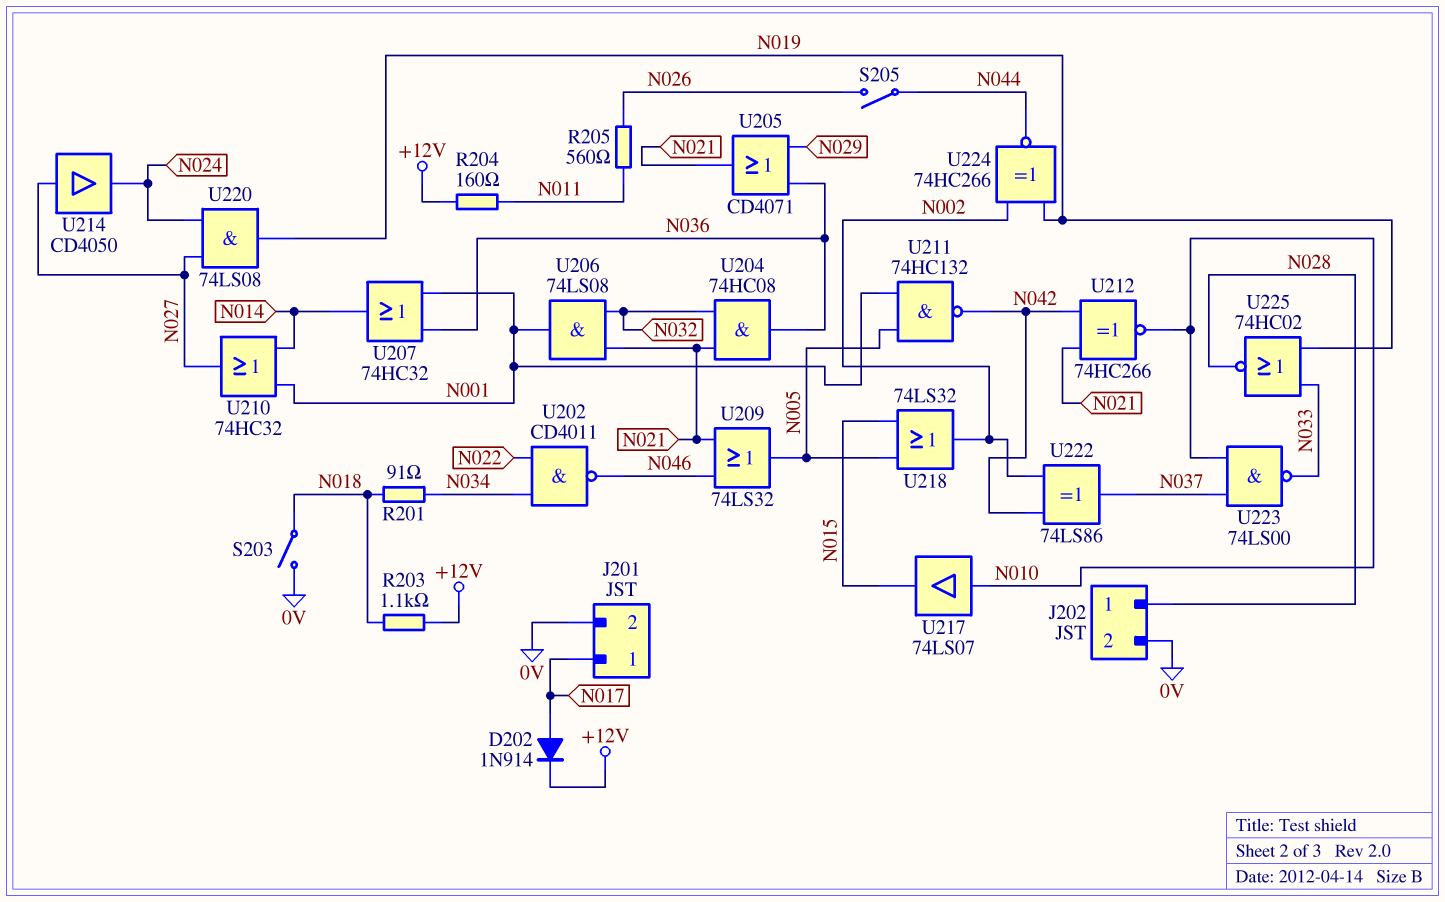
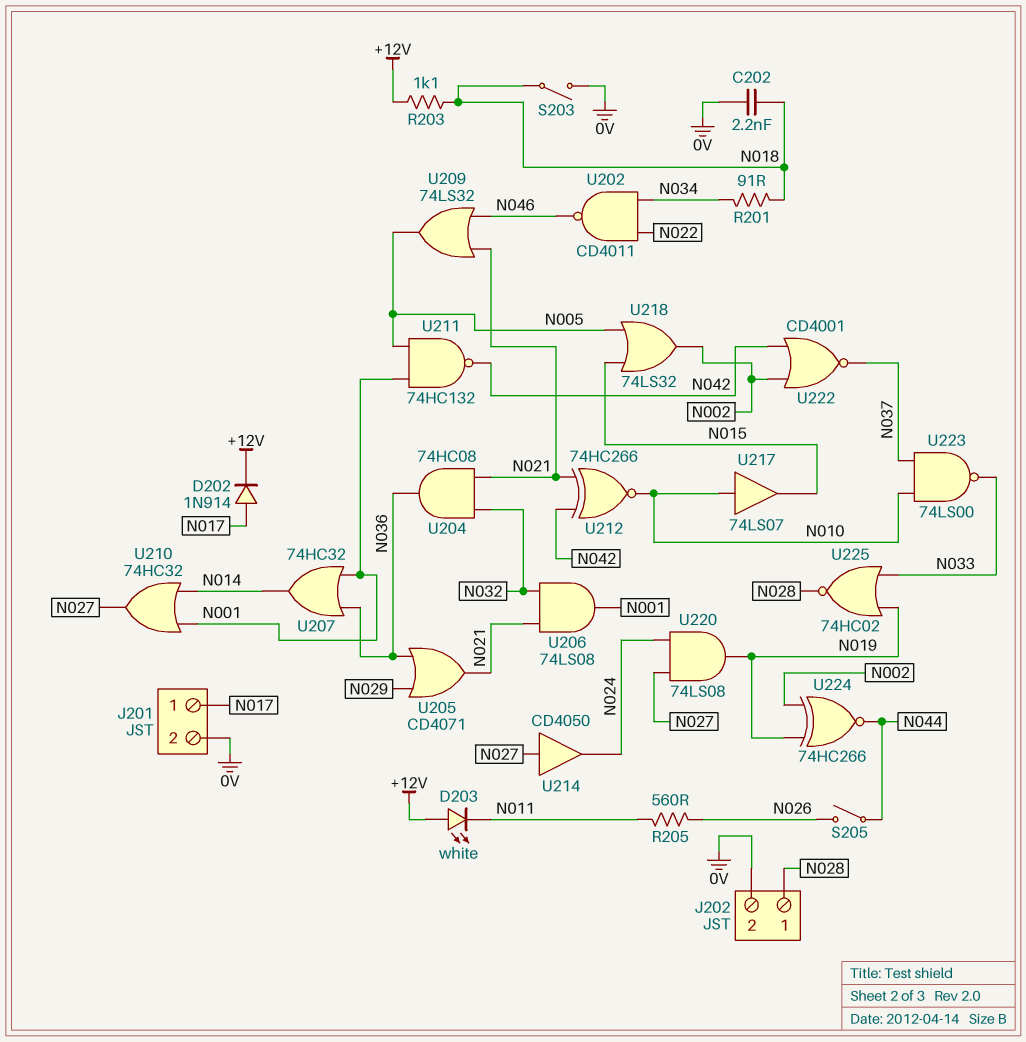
C202: none -> 2.2nF (0V, N018)
D203: none -> LED white (A +12V, K N011)
R204: 160 (+12V, N011) -> none
U222: XOR 74LS86 (in N002, in N042, out N037) -> NOR CD4001 (in N002, in N042, out N037)

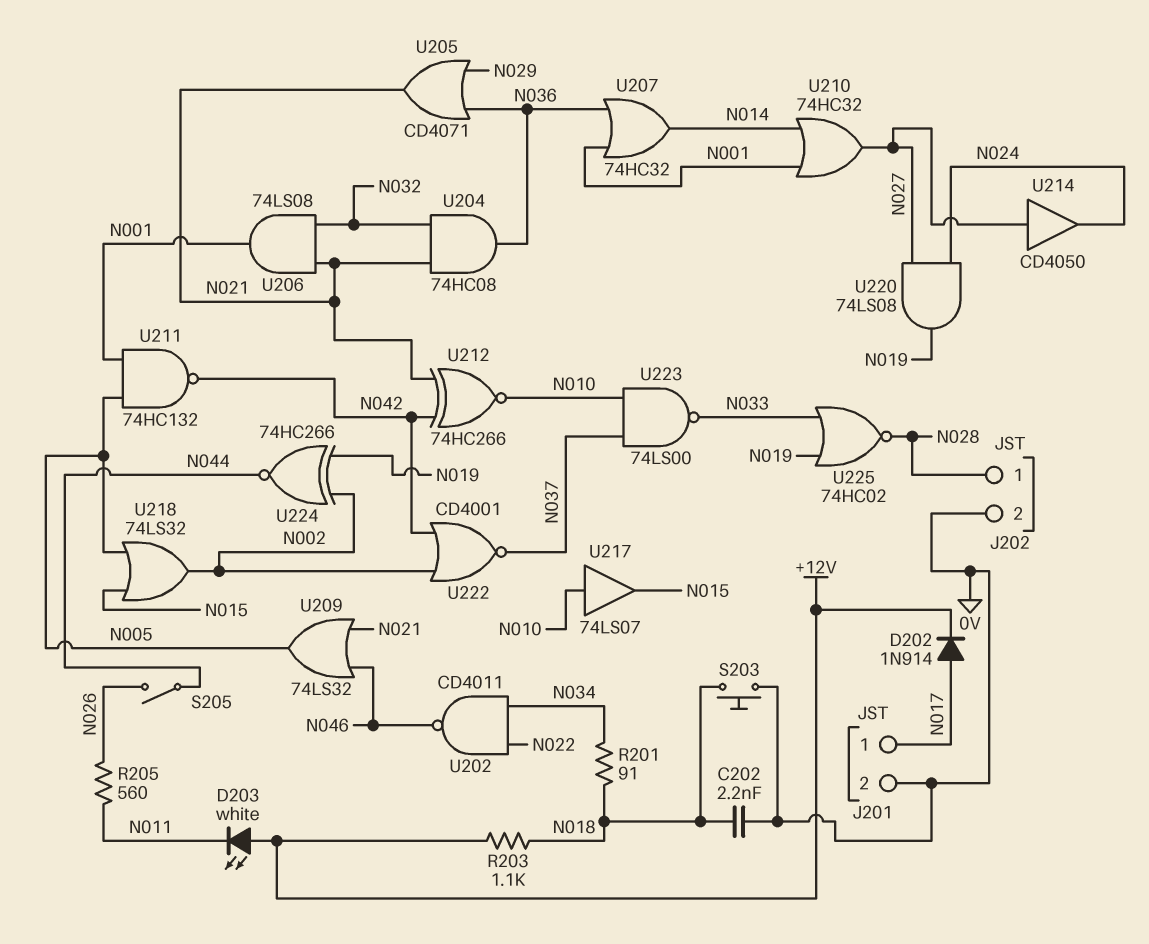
S203: switch (0V, N018) -> button (0V, N018)

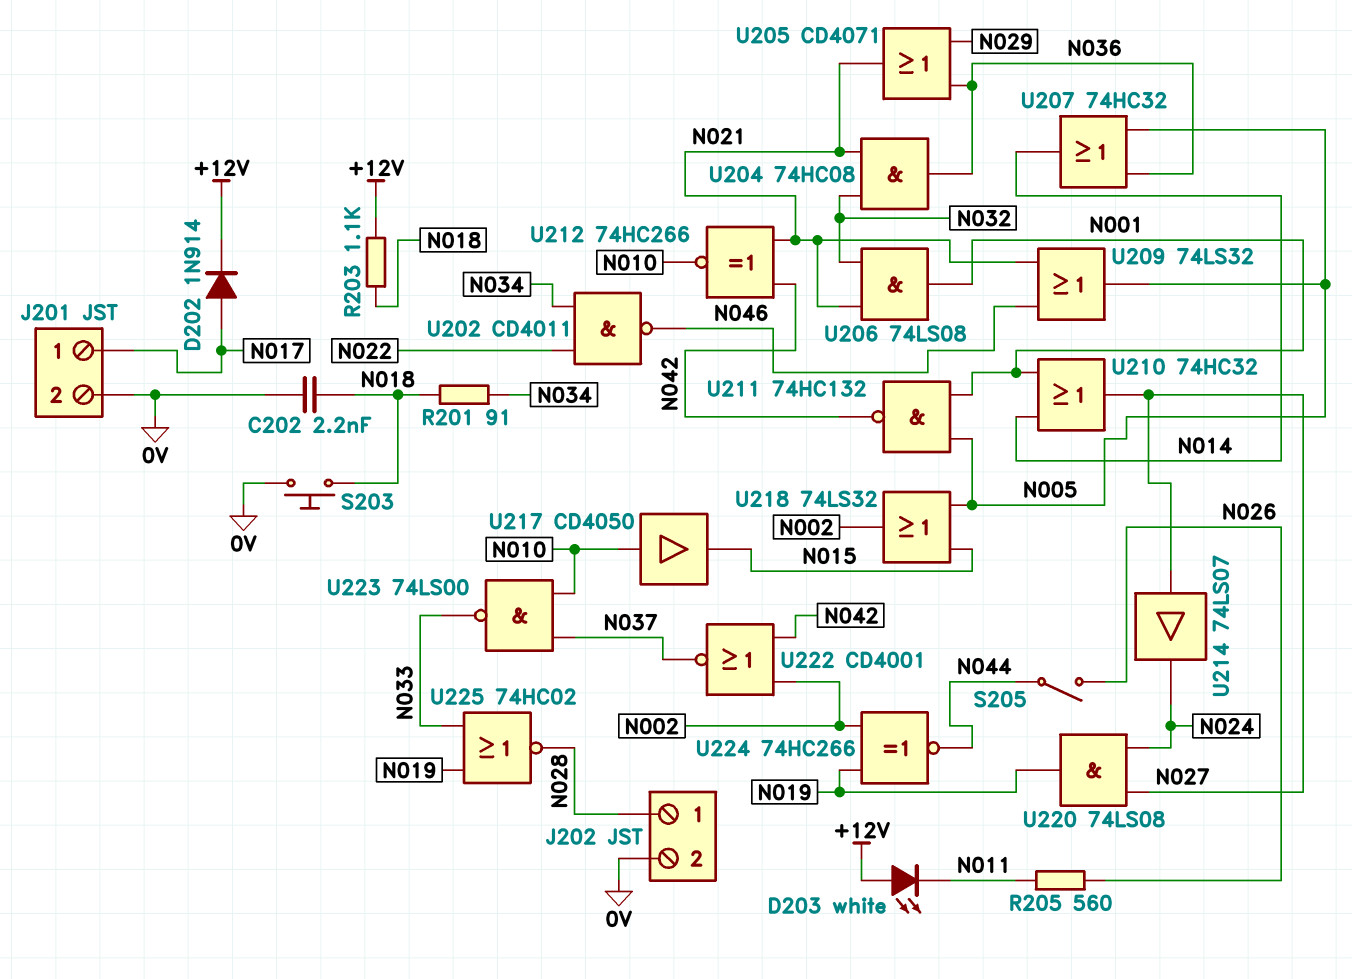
U207: OR 74HC32 (in N001, in N036, out N014) -> OR 74HC32 (in N005, in N036, out N014)
U214: buffer CD4050 (in N027, out N024) -> buffer 74LS07 (in N027, out N024)
U217: buffer 74LS07 (in N010, out N015) -> buffer CD4050 (in N010, out N015)

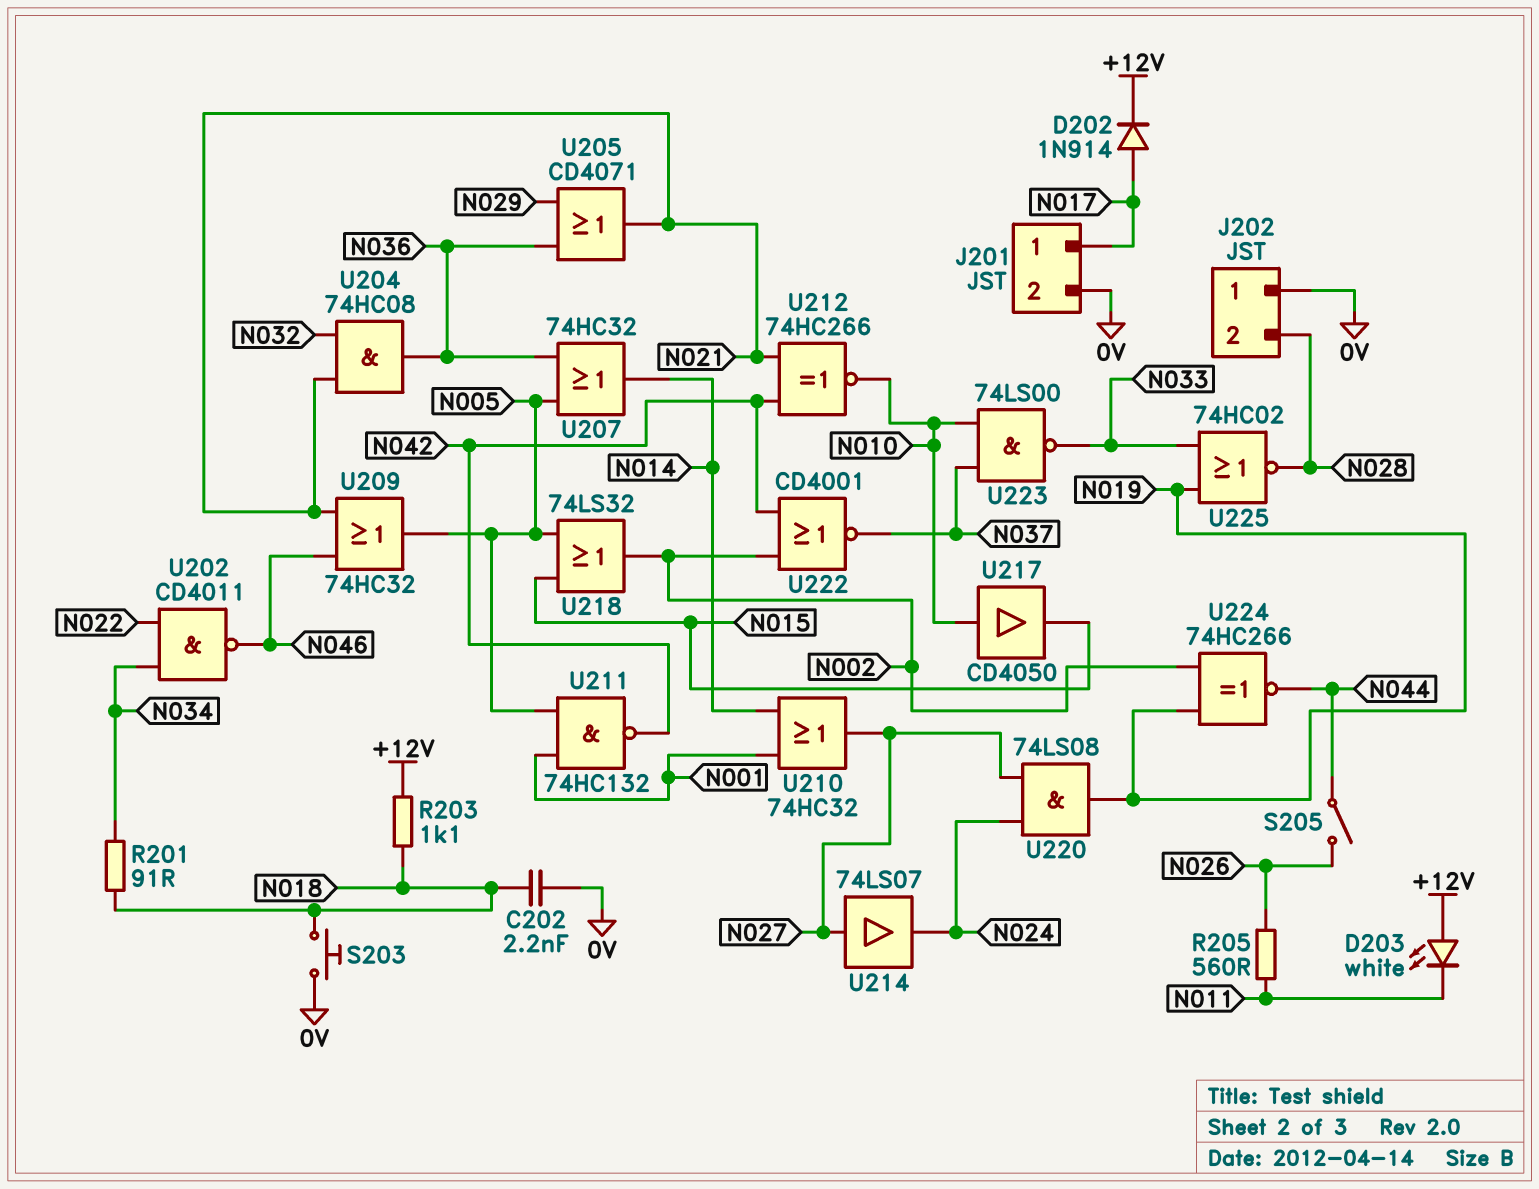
J202 pin 1: N028 -> 0V
J202 pin 2: 0V -> N028
U206: AND 74LS08 (in N021, in N032, out N001) -> none
U209: OR 74LS32 (in N021, in N046, out N005) -> OR 74HC32 (in N021, in N046, out N005)

